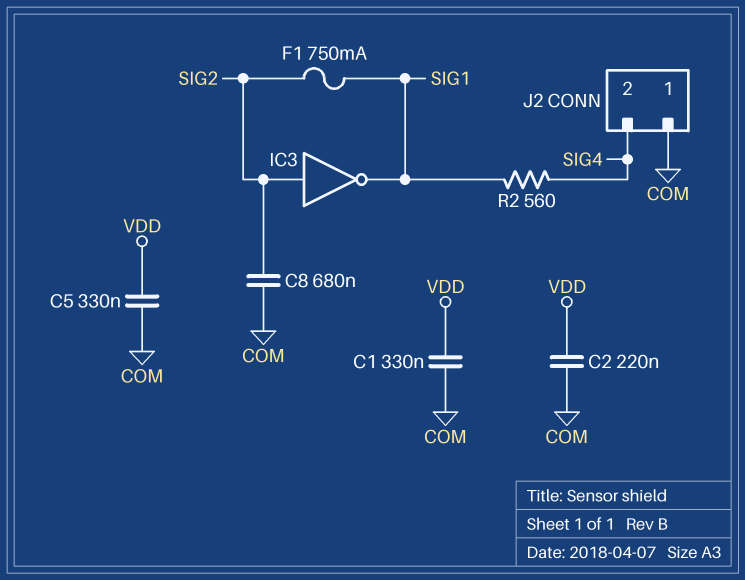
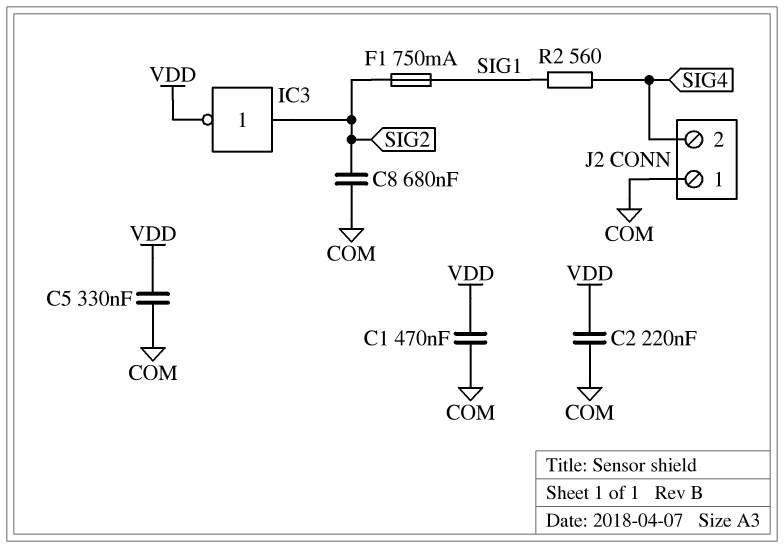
C1: 330nF (COM, VDD) -> 470nF (COM, VDD)
IC3: NOT (in SIG2, out SIG1) -> NOT (in SIG2, out VDD)

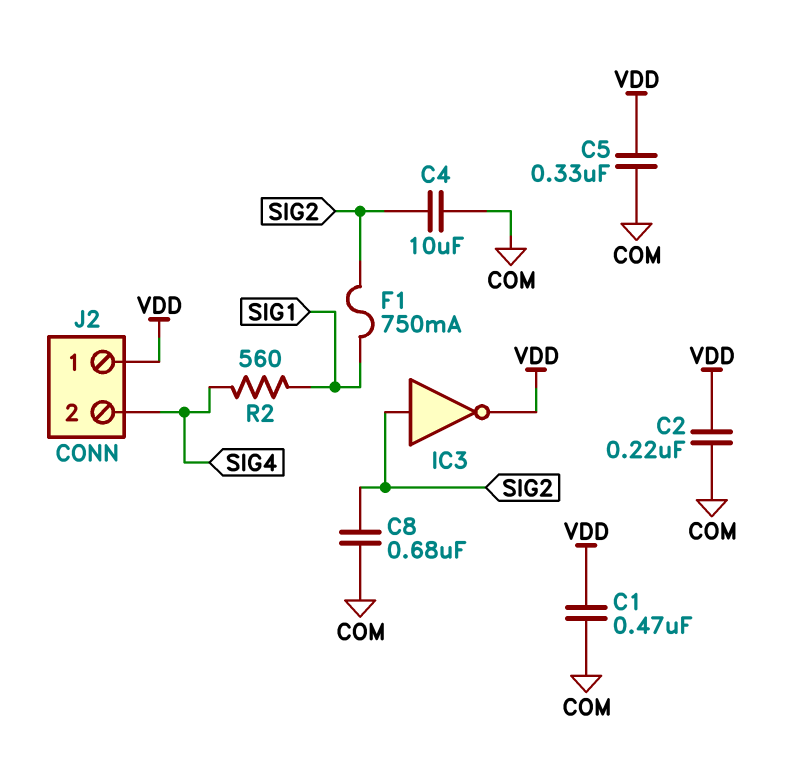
C4: none -> 10uF (COM, SIG2)
J2 pin 1: COM -> VDD

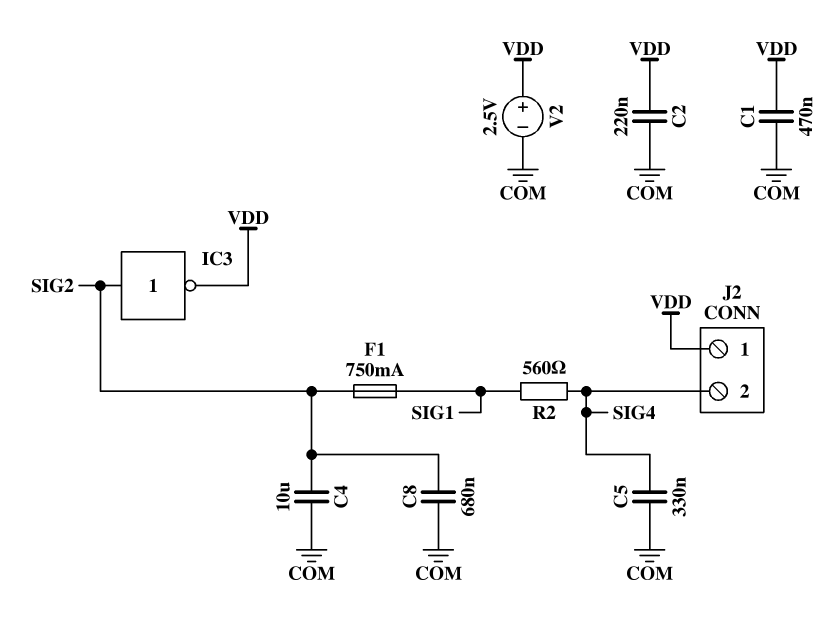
C5: 330nF (COM, VDD) -> 330nF (COM, SIG4)
V2: none -> 2.5V (plus VDD, minus COM)

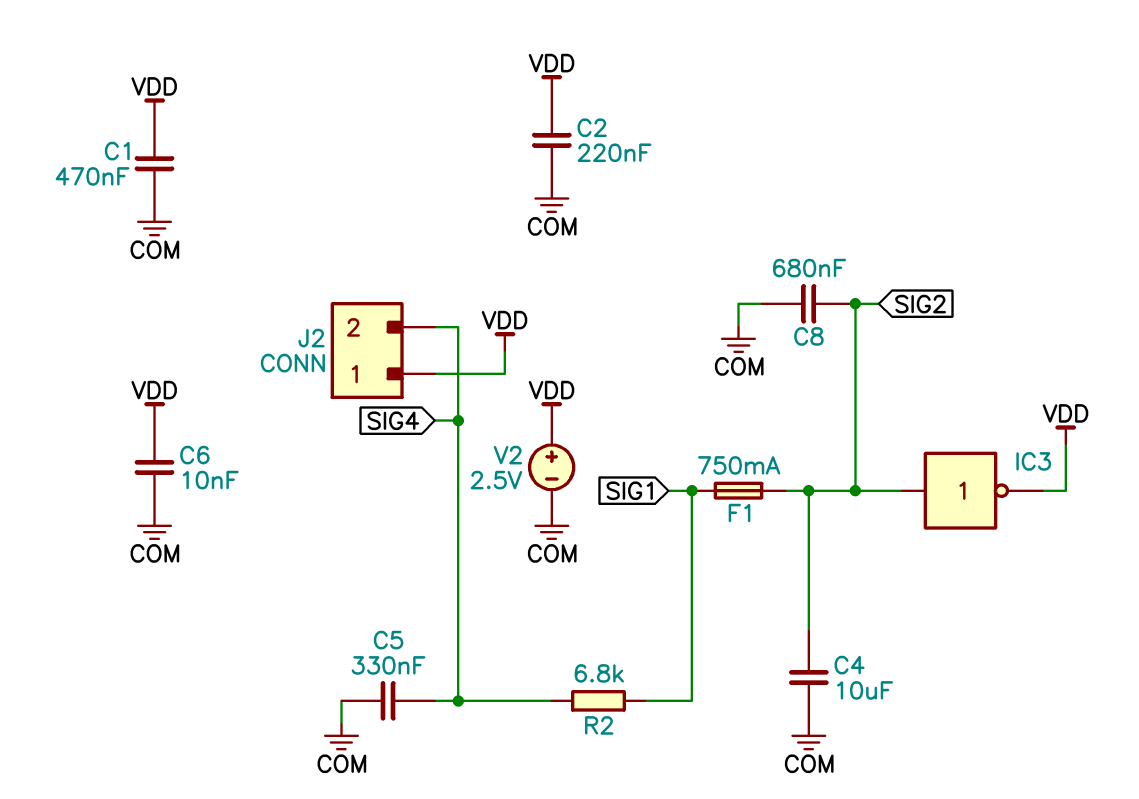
C6: none -> 10nF (COM, VDD)
R2: 560 (SIG1, SIG4) -> 6.8k (SIG1, SIG4)

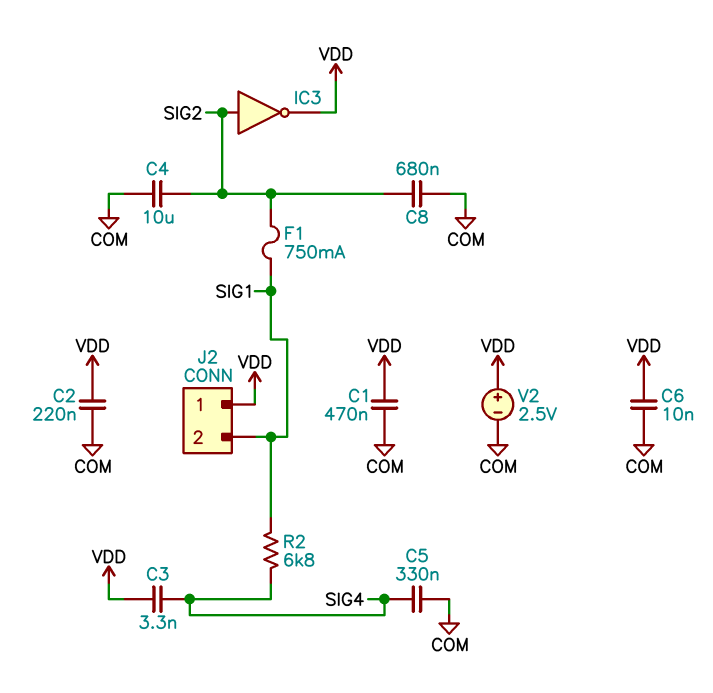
C3: none -> 3.3nF (SIG4, VDD)
J2 pin 2: SIG4 -> SIG1

